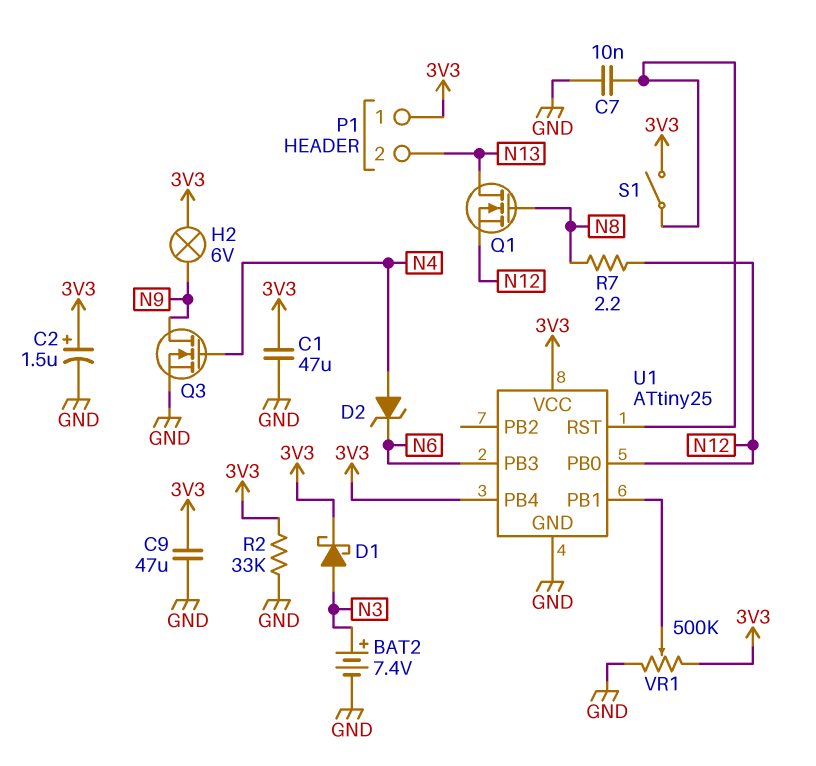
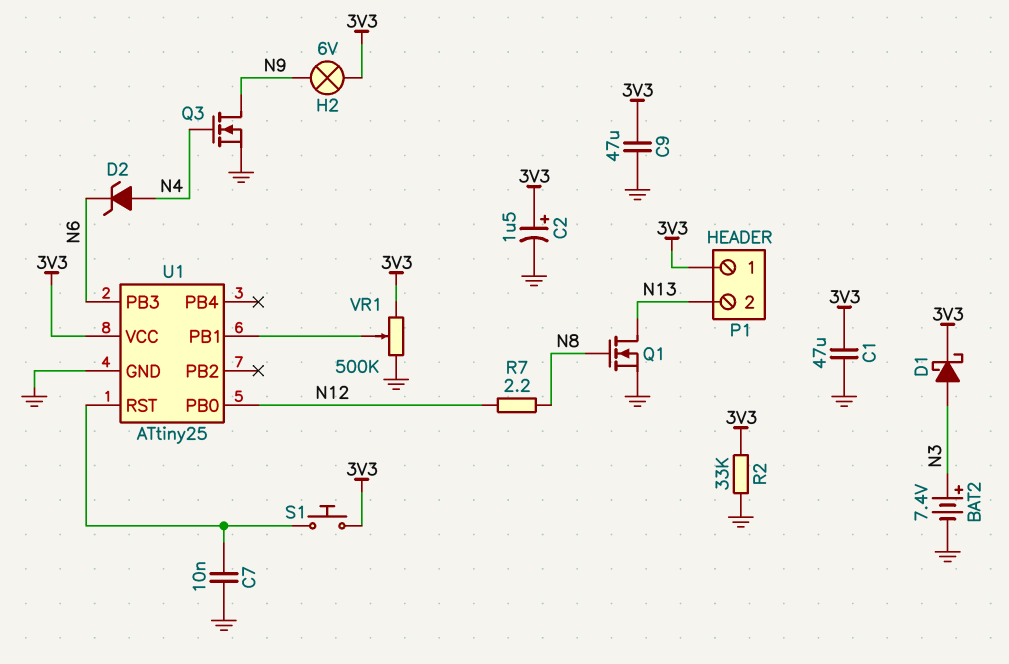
Q1: NMOS (G N8, D N13, S N12) -> NMOS (G N8, D N13, S GND)
S1: switch (3V3, U1/RST) -> button (3V3, U1/RST)
U1 pin PB4: 3V3 -> none

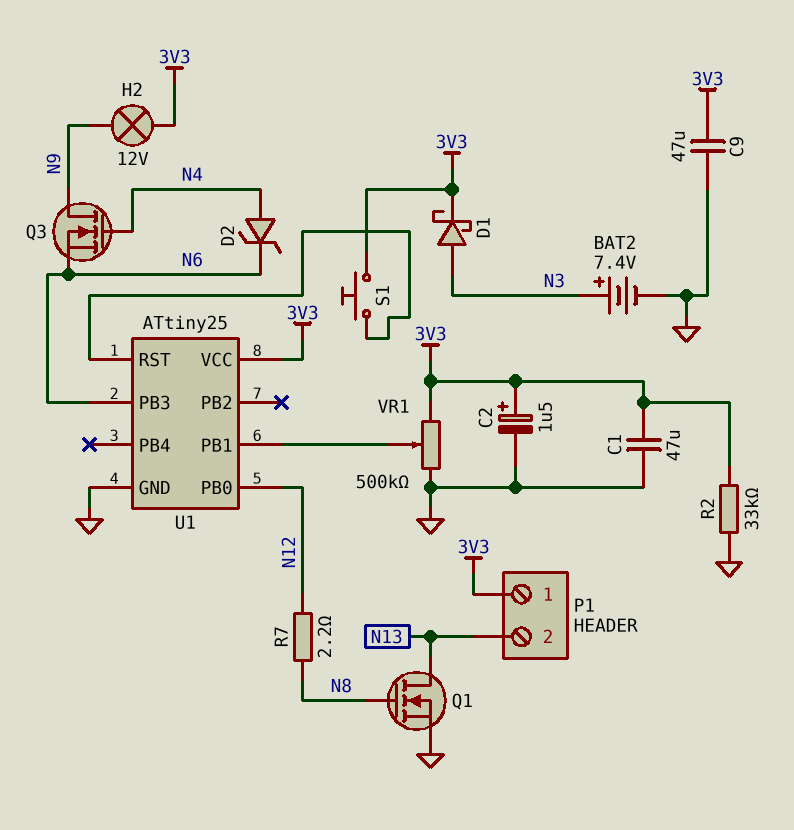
C7: 10nF (GND, U1/RST) -> none
H2: lamp 6V (3V3, N9) -> lamp 12V (3V3, N9)
Q3: NMOS (G N4, D N9, S GND) -> NMOS (G N4, D N9, S N6)

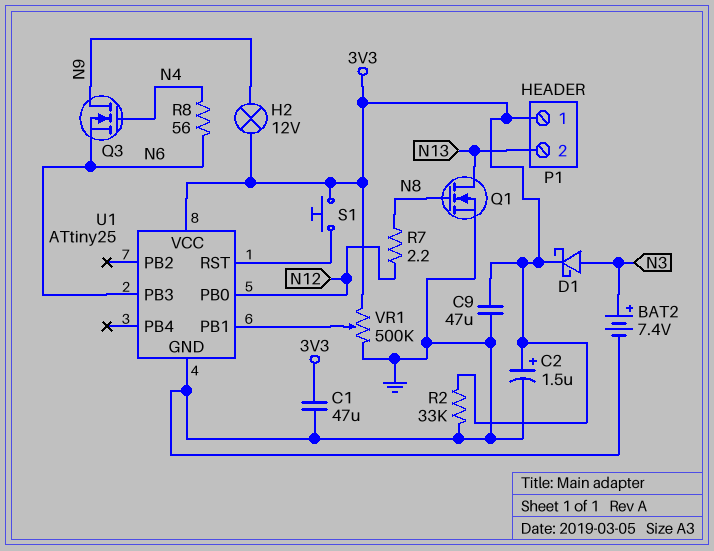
D2: zener (A N4, K N6) -> none
R8: none -> 56 (N4, N6)

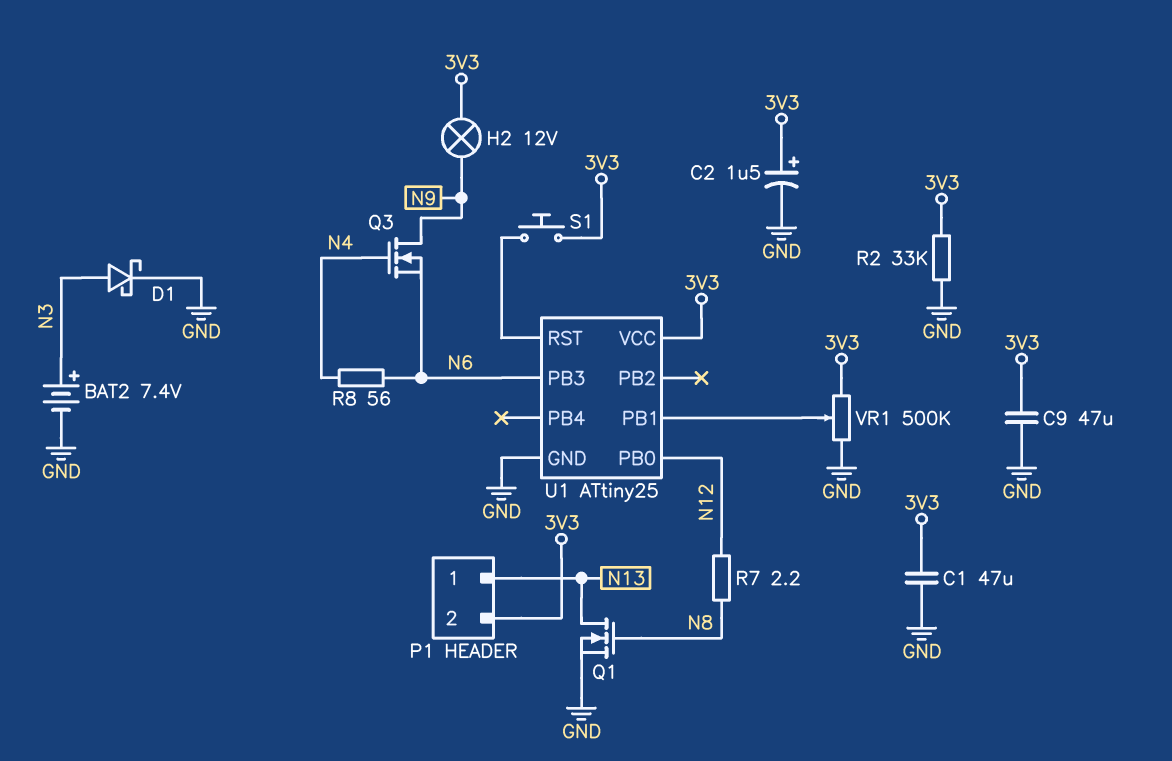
D1: schottky (A N3, K 3V3) -> schottky (A N3, K GND)
P1 pin 1: 3V3 -> N13
P1 pin 2: N13 -> 3V3

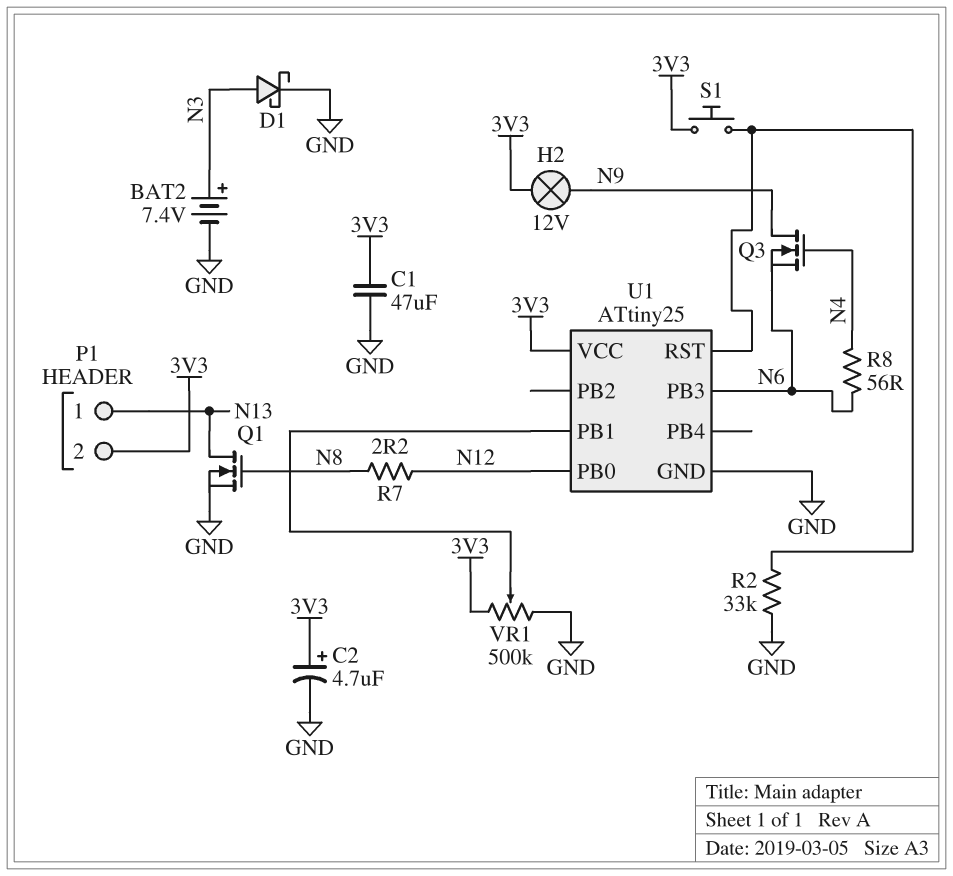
C2: 1.5uF (plus 3V3, minus GND) -> 4.7uF (plus 3V3, minus GND)
C9: 47uF (3V3, GND) -> none
R2: 33k (3V3, GND) -> 33k (GND, U1/RST)

